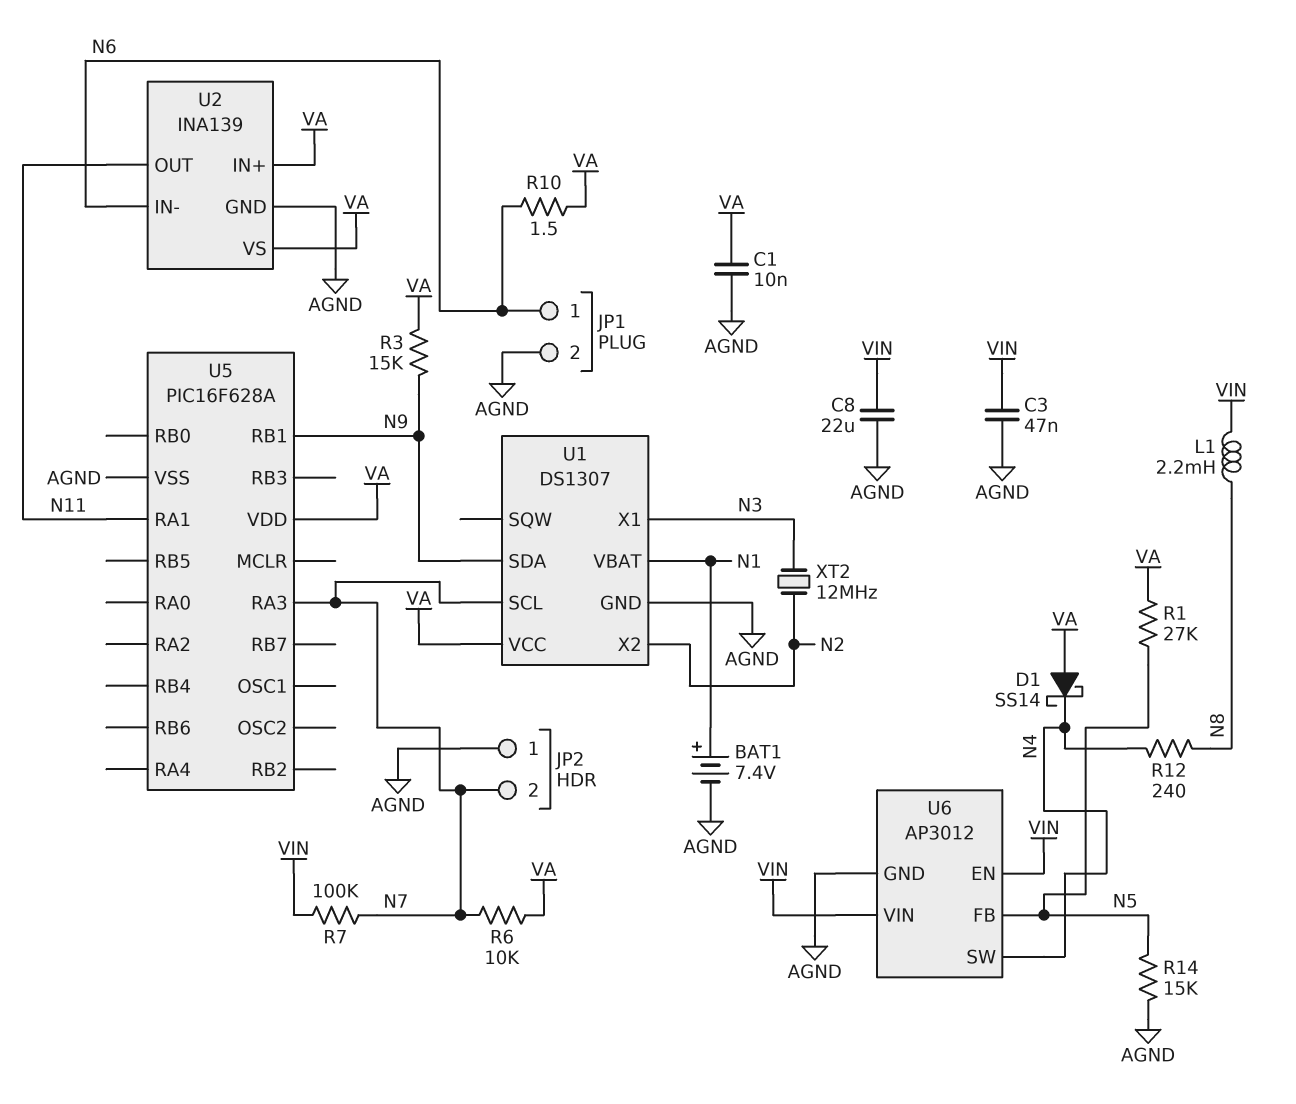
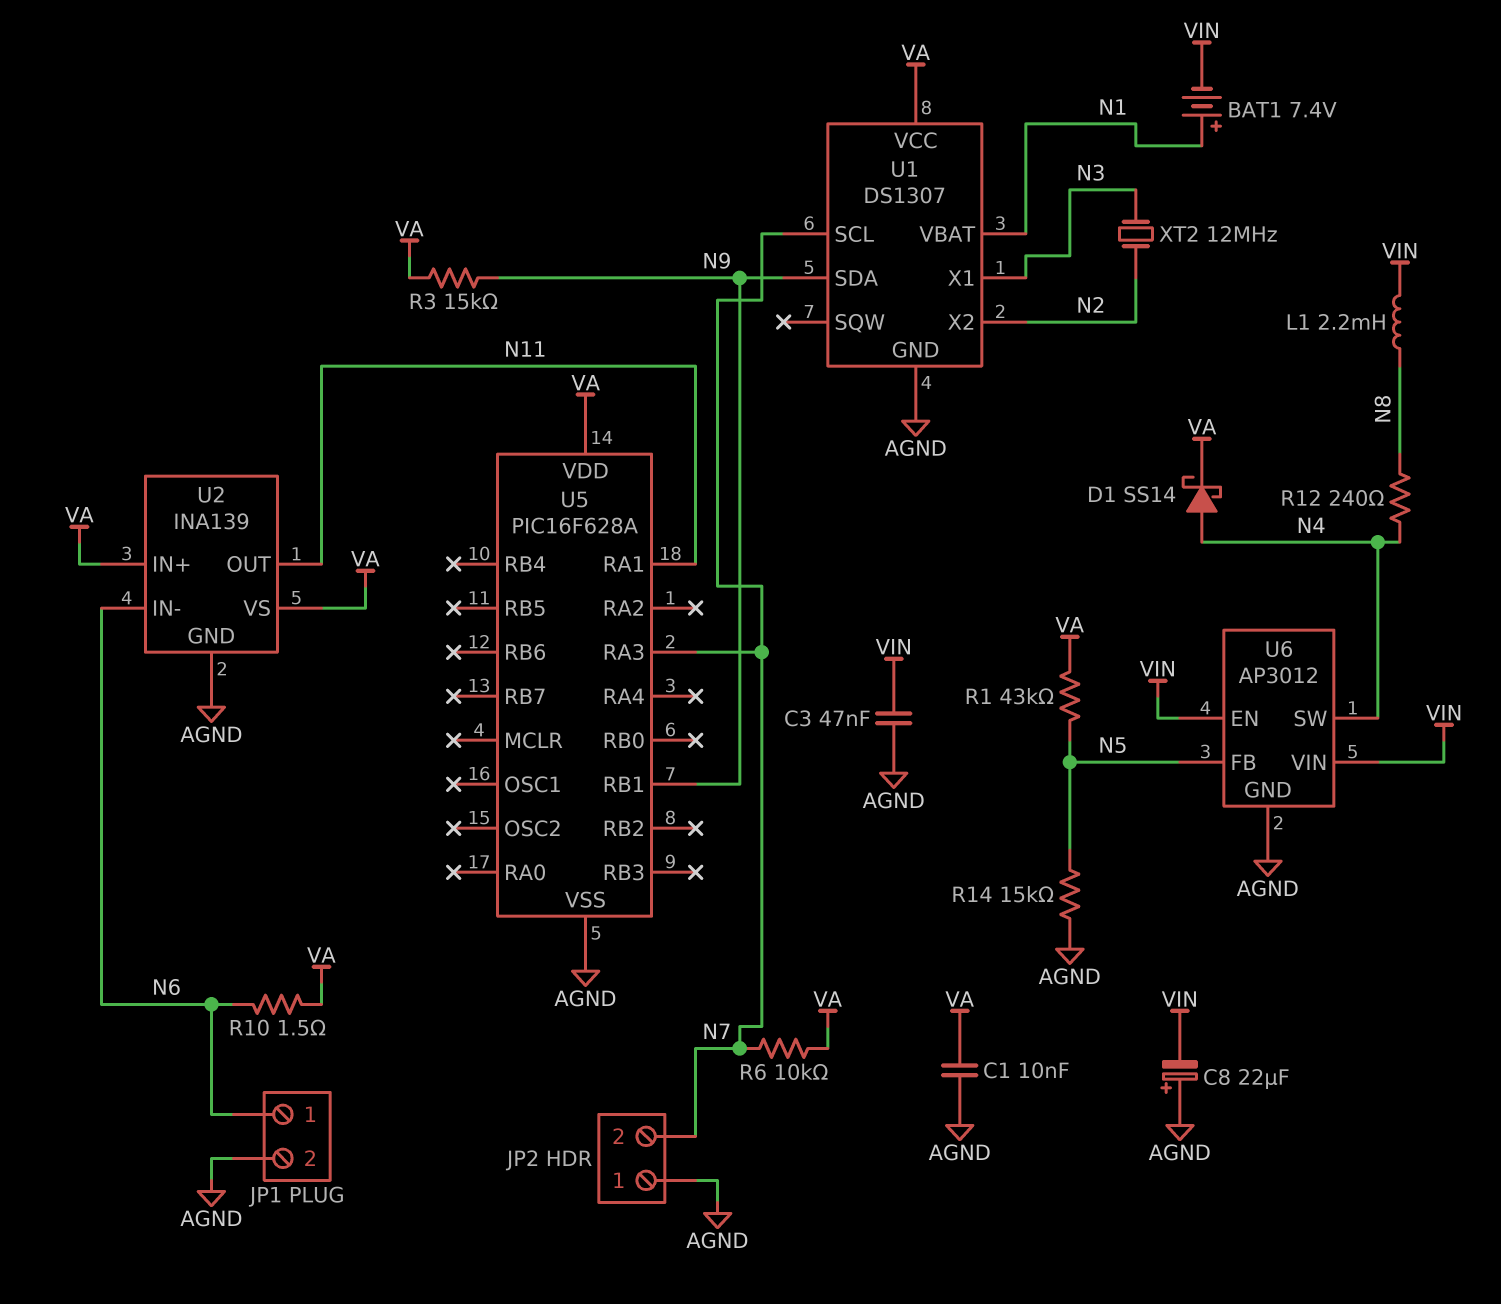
BAT1: 7.4V (plus N1, minus AGND) -> 7.4V (plus N1, minus VIN)
C8: 22uF (AGND, VIN) -> 22uF (plus AGND, minus VIN)
D1: schottky SS14 (A VA, K N4) -> schottky SS14 (A N4, K VA)
R1: 27k (N5, VA) -> 43k (N5, VA)
R7: 100k (N7, VIN) -> none

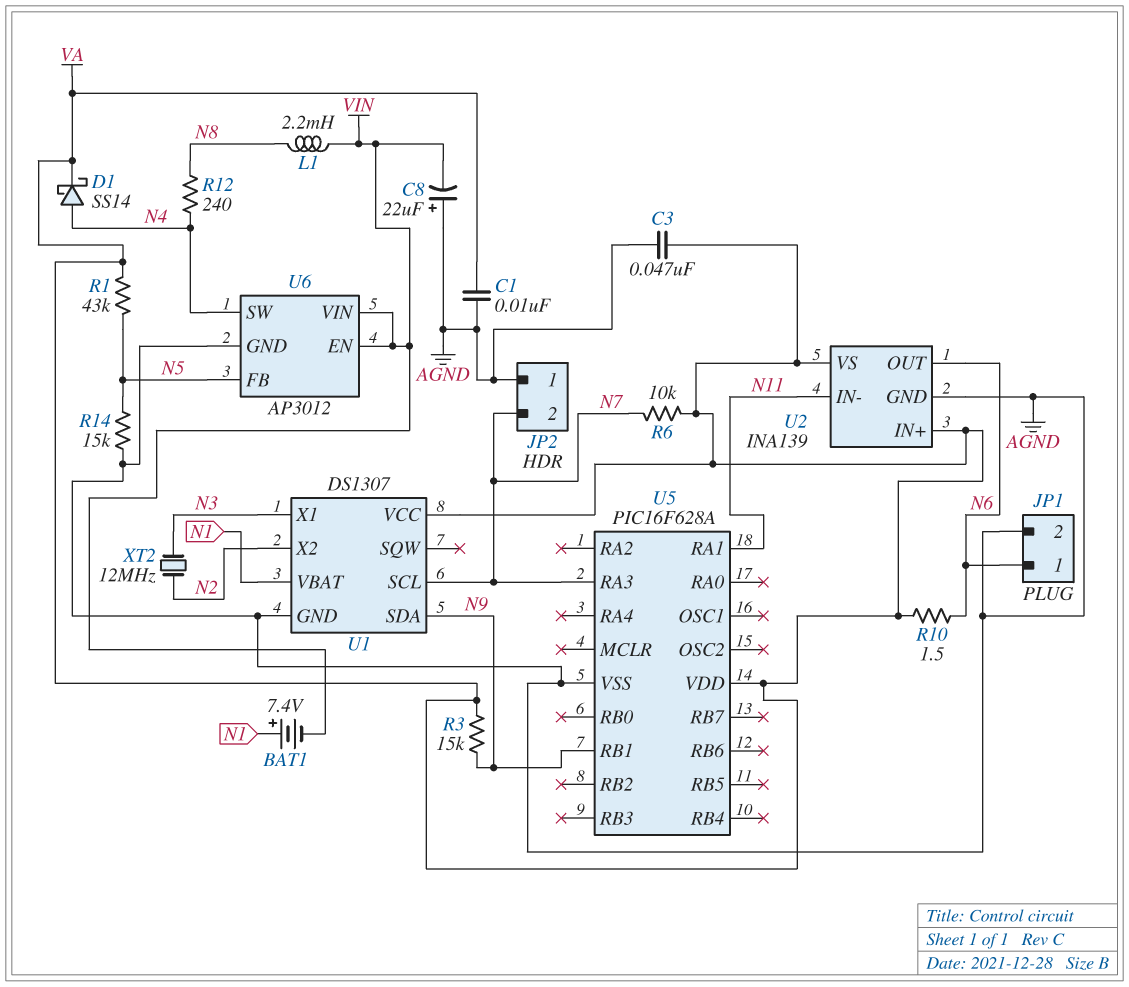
C3: 47nF (AGND, VIN) -> 47nF (AGND, VA)
U2 pin IN-: N6 -> N11
U2 pin OUT: N11 -> N6

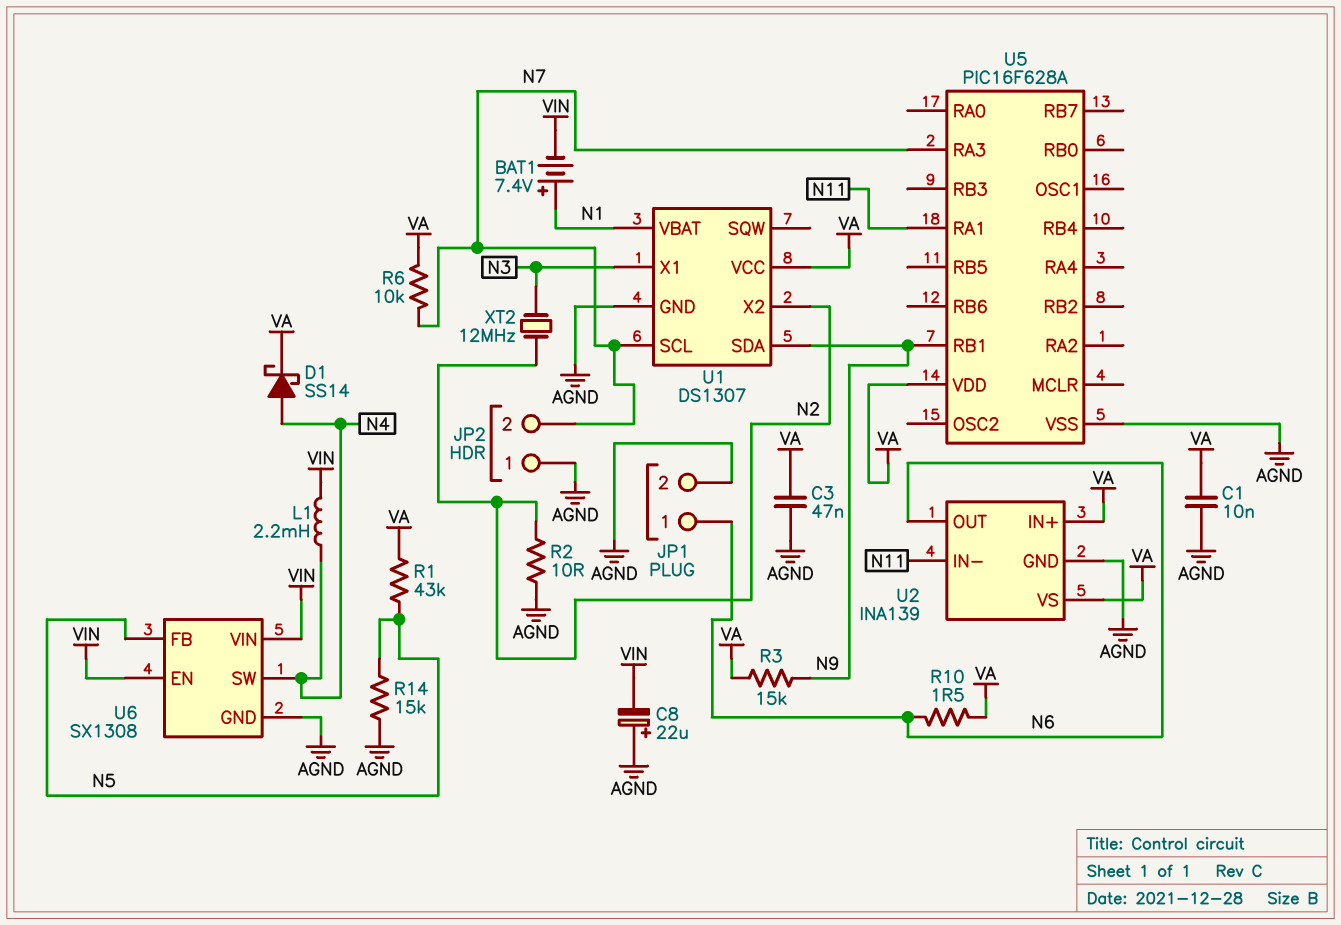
L1: 2.2mH (N8, VIN) -> 2.2mH (N4, VIN)
R2: none -> 10 (AGND, N2)
R12: 240 (N4, N8) -> none
U6: AP3012 -> SX1308

